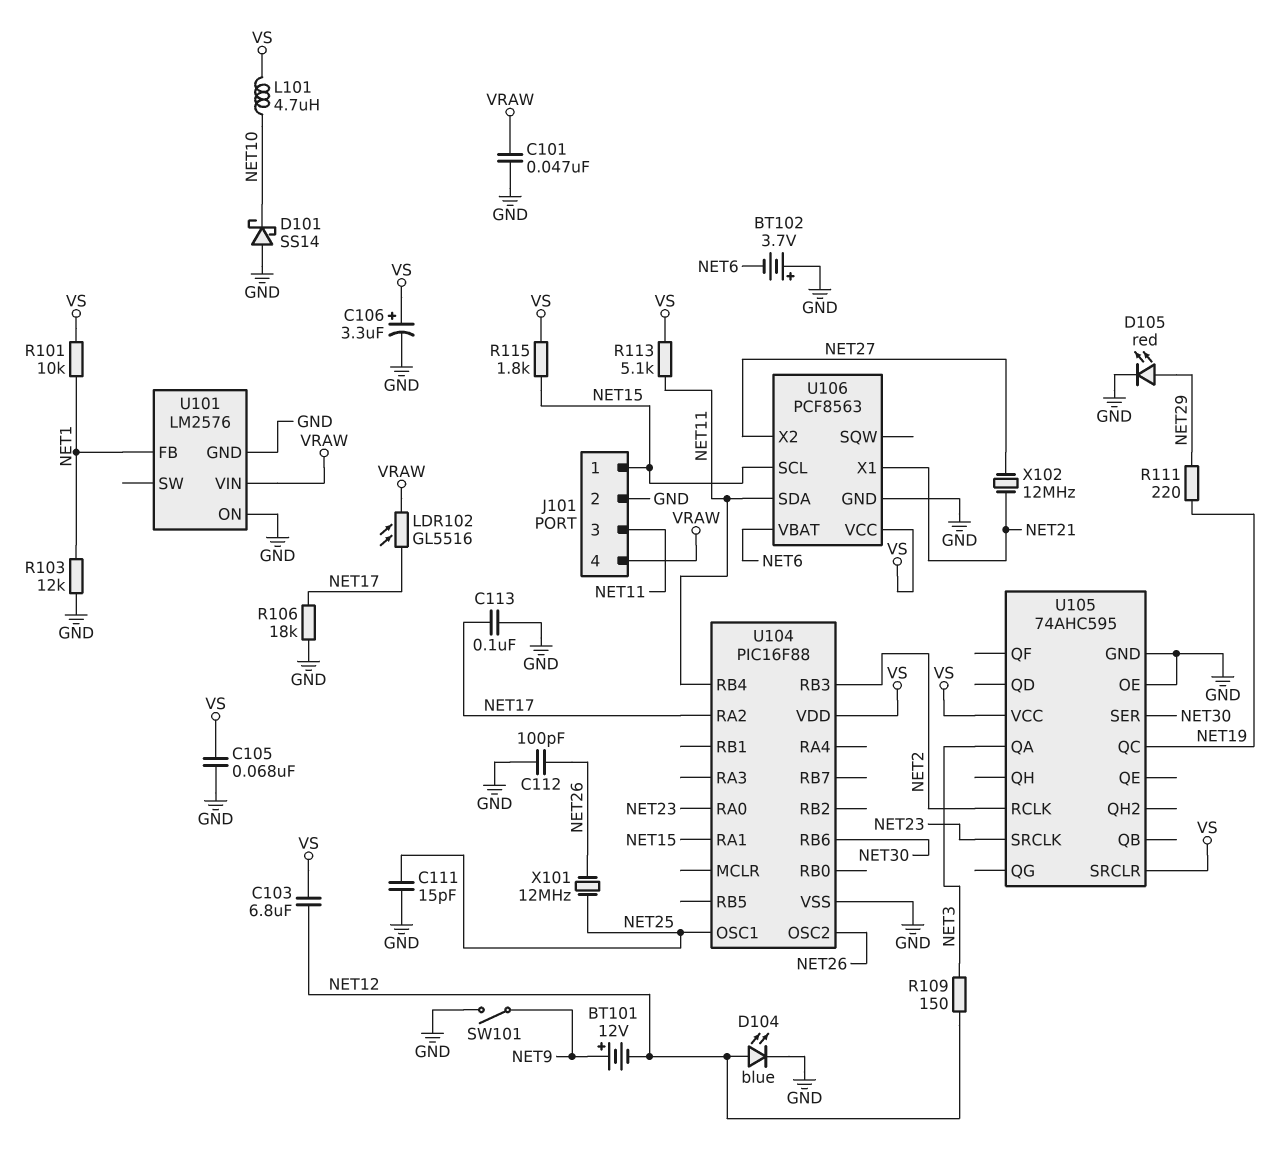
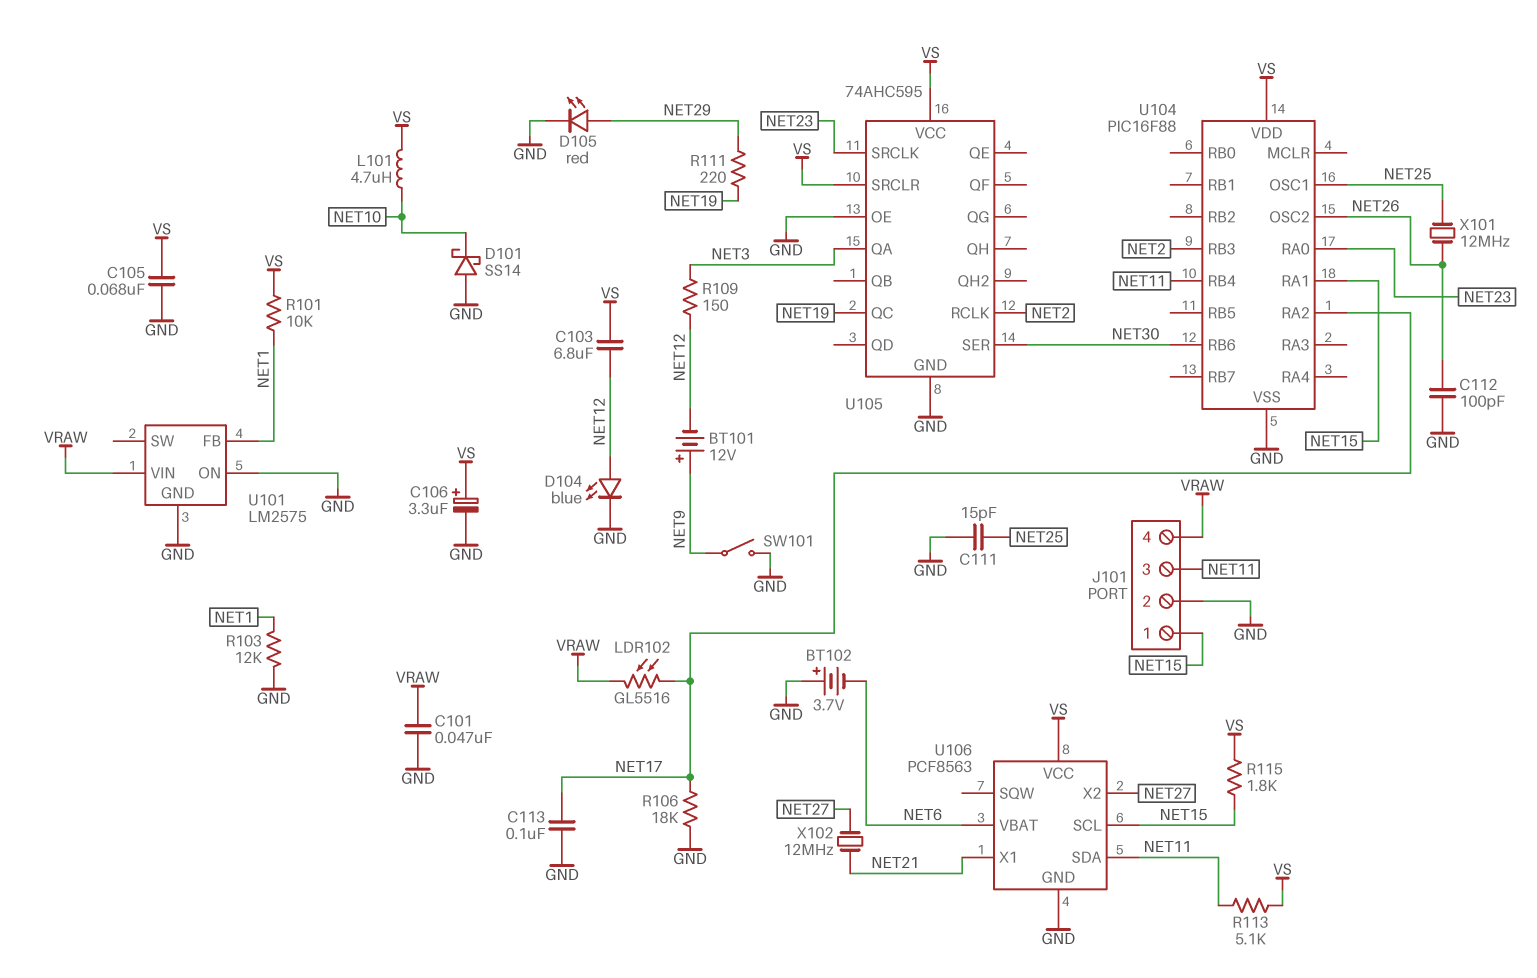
U101: LM2576 -> LM2575

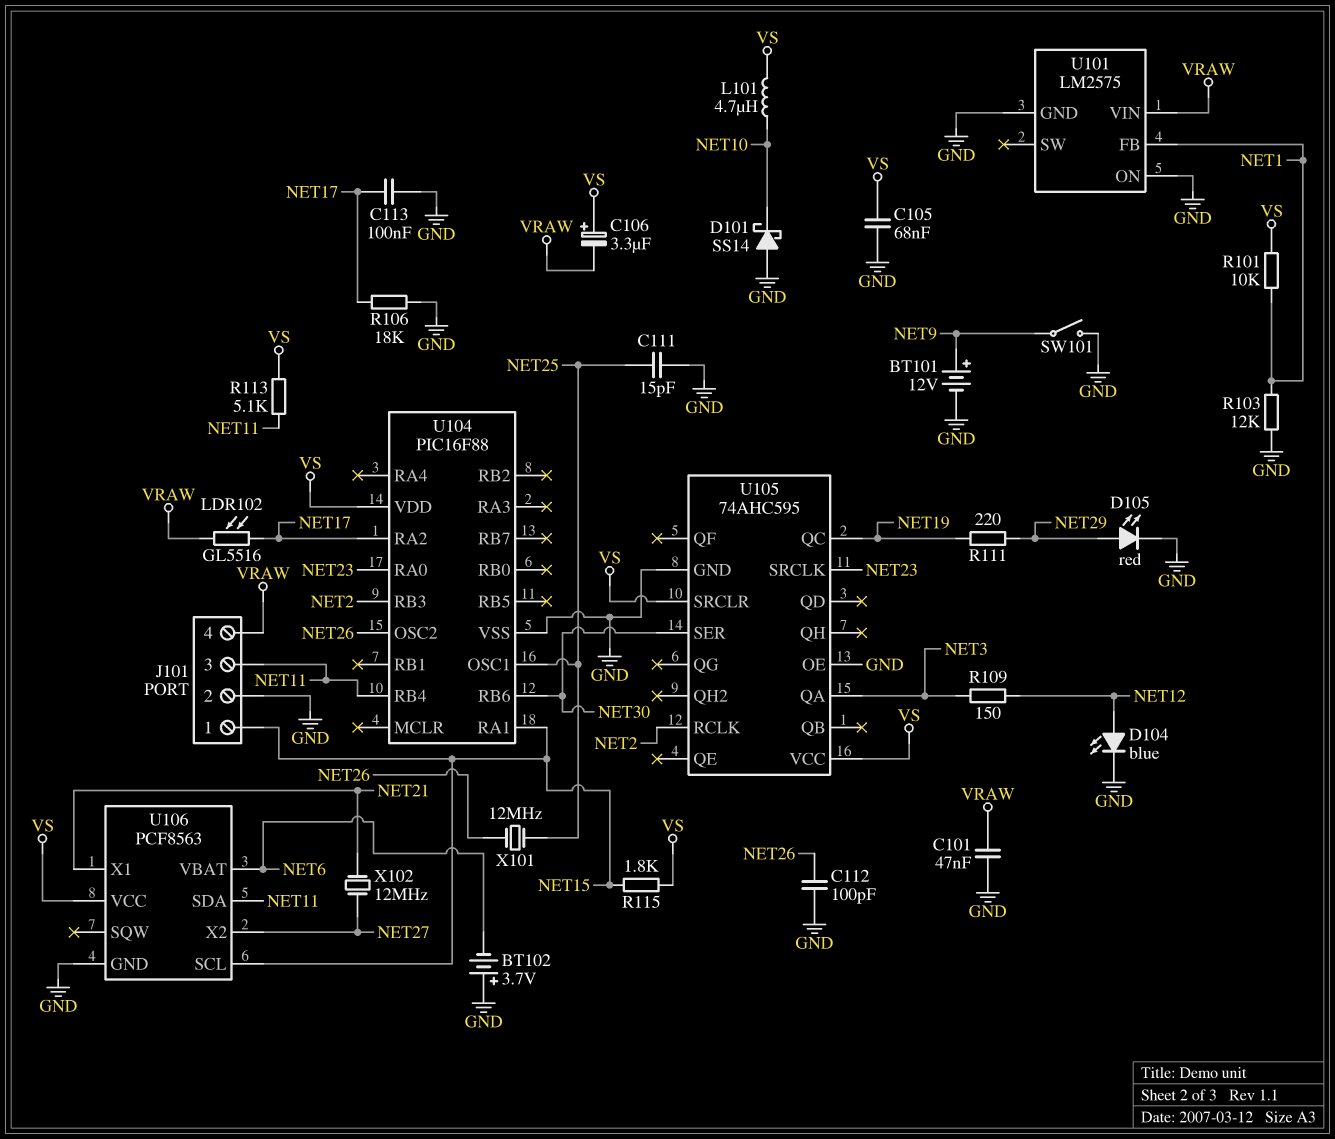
BT101: 12V (plus NET9, minus NET12) -> 12V (plus NET9, minus GND)
C103: 6.8uF (NET12, VS) -> none
C106: 3.3uF (plus VS, minus GND) -> 3.3uF (plus VS, minus VRAW)

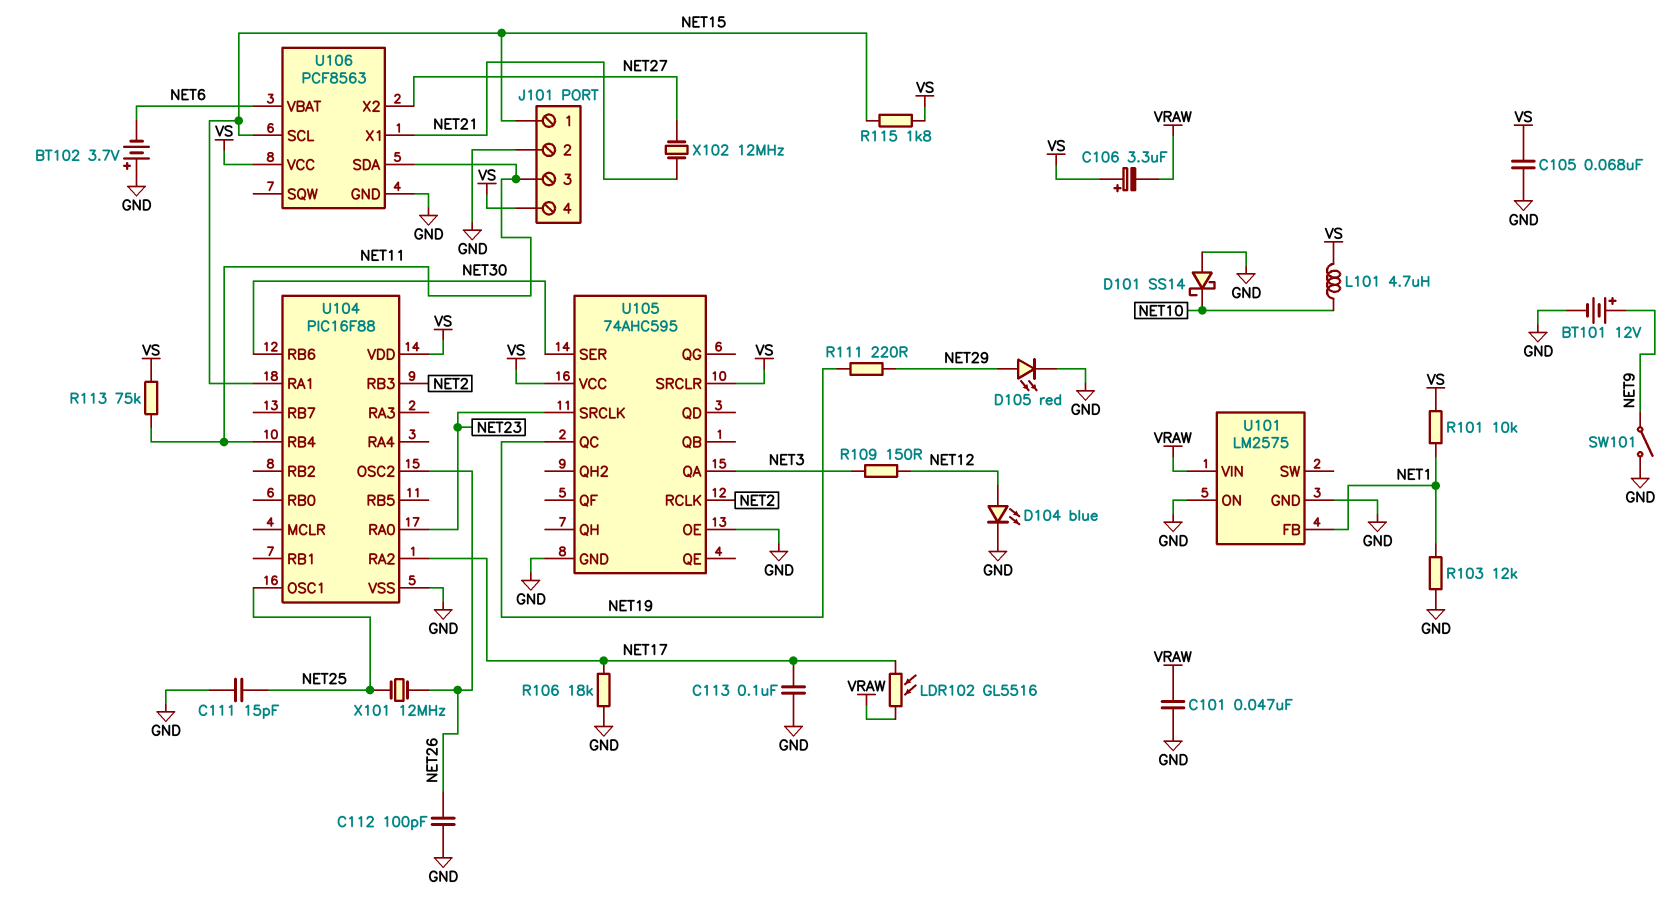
J101 pin 4: VRAW -> VS
R113: 5.1k (NET11, VS) -> 75k (NET11, VS)

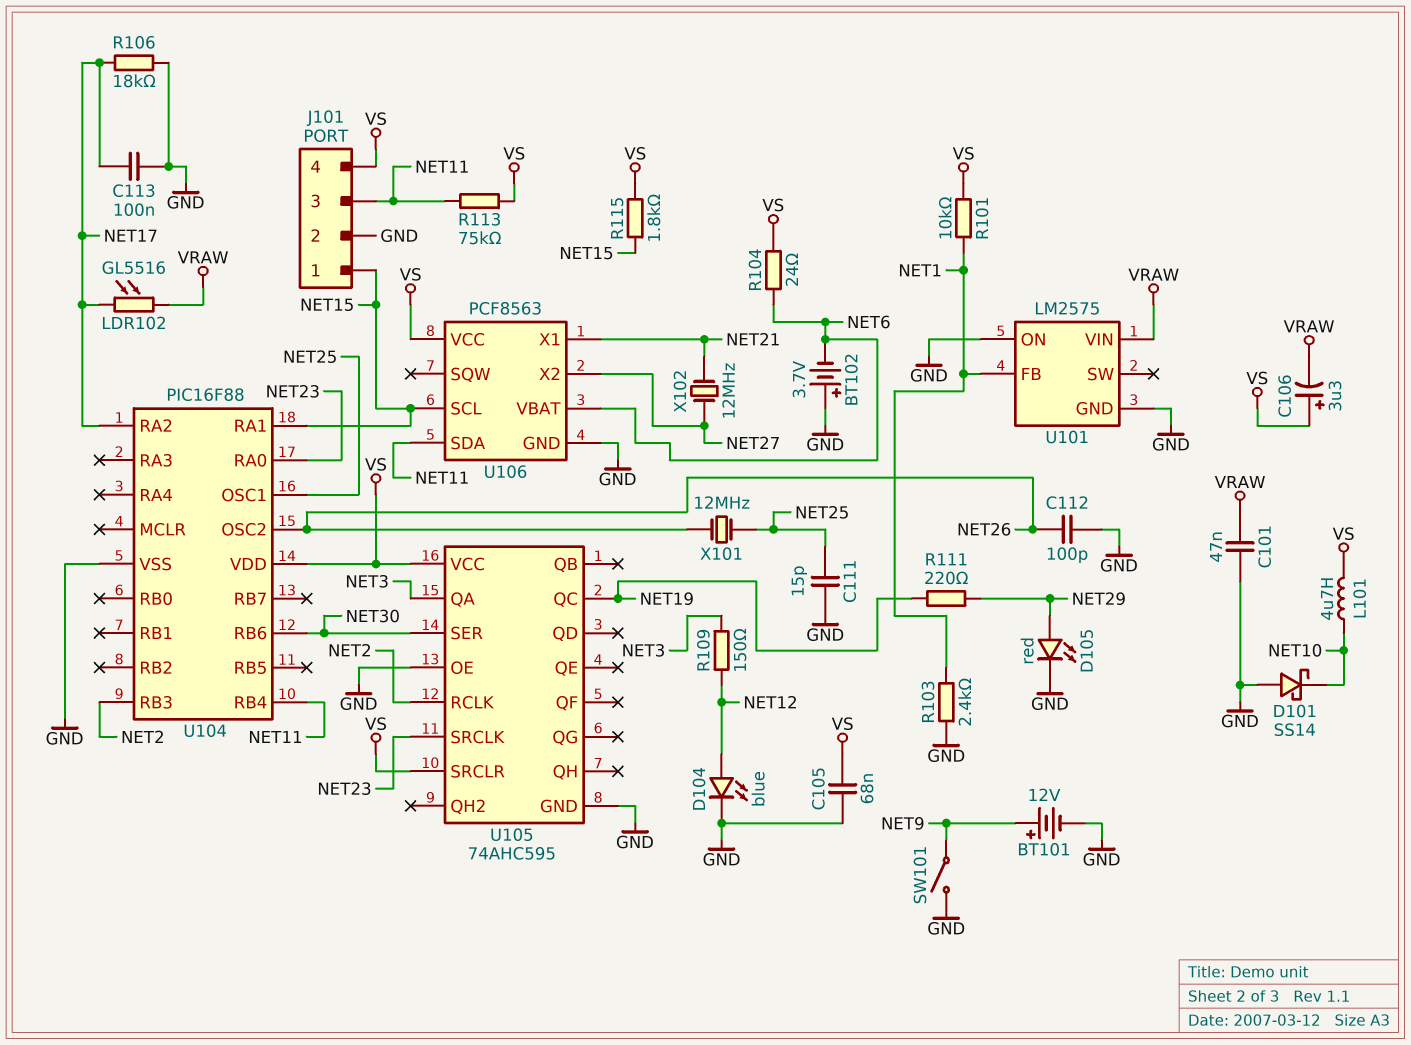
R103: 12k (GND, NET1) -> 2.4k (GND, NET1)
R104: none -> 24 (NET6, VS)

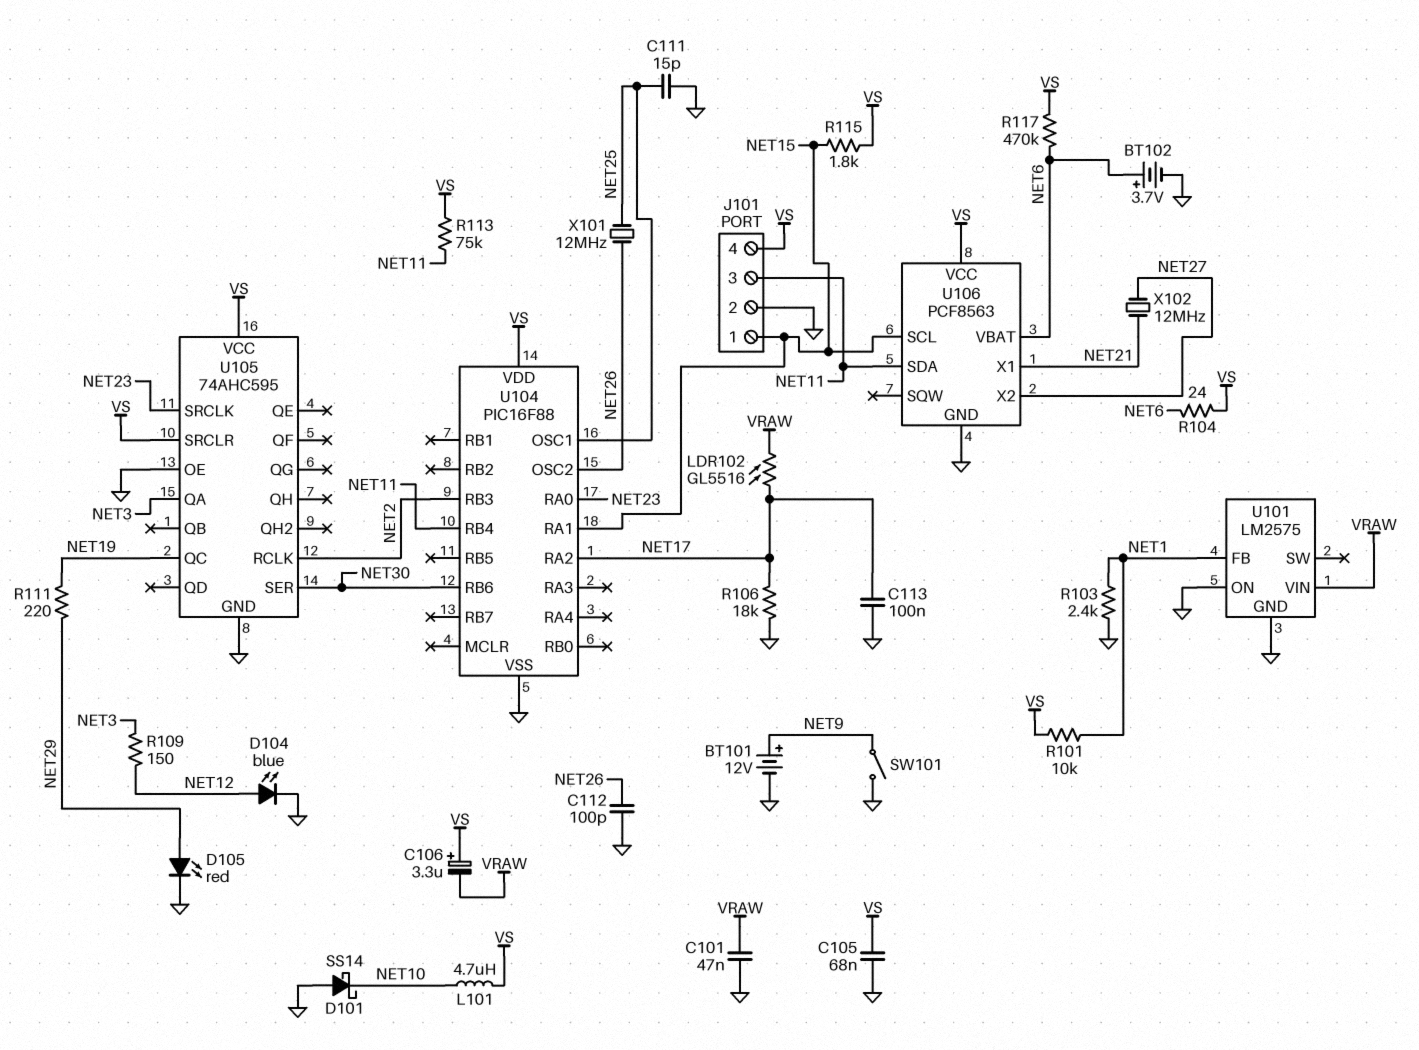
BT102: 3.7V (plus GND, minus NET6) -> 3.7V (plus NET6, minus GND)
R117: none -> 470k (NET6, VS)

